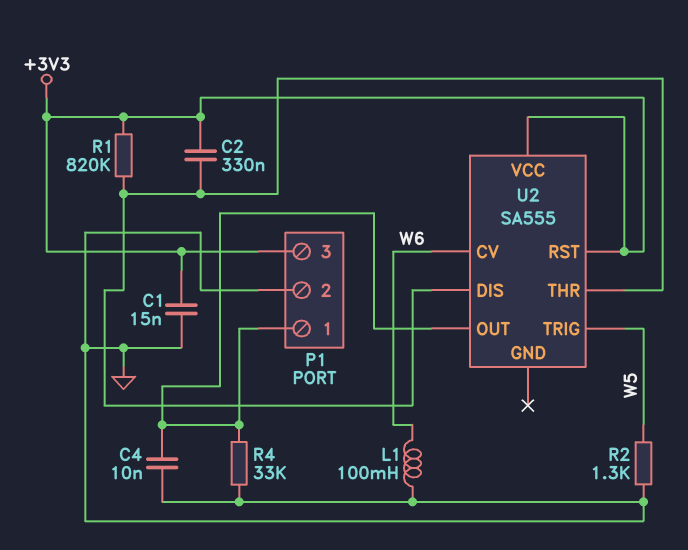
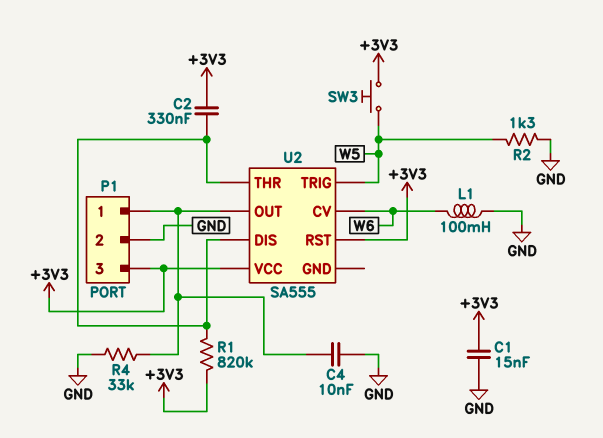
SW3: none -> button (+3V3, W5)

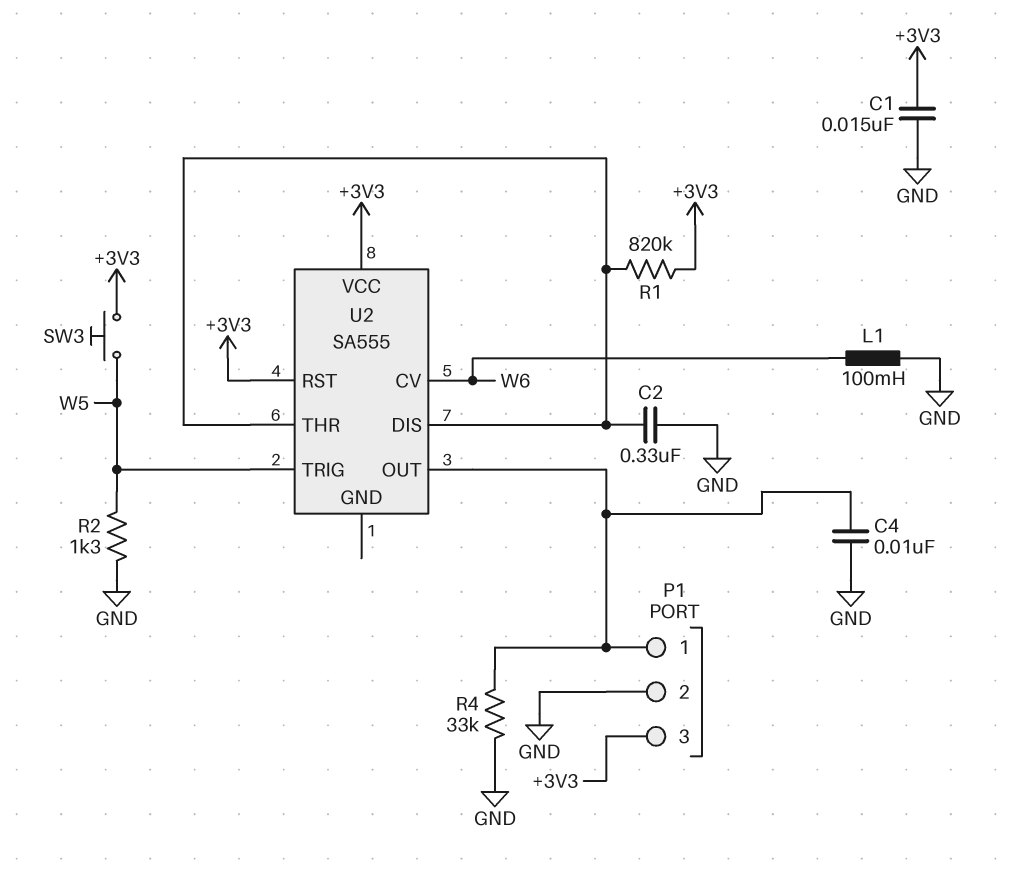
C2: 330nF (+3V3, U2/DIS) -> 330nF (GND, U2/DIS)

